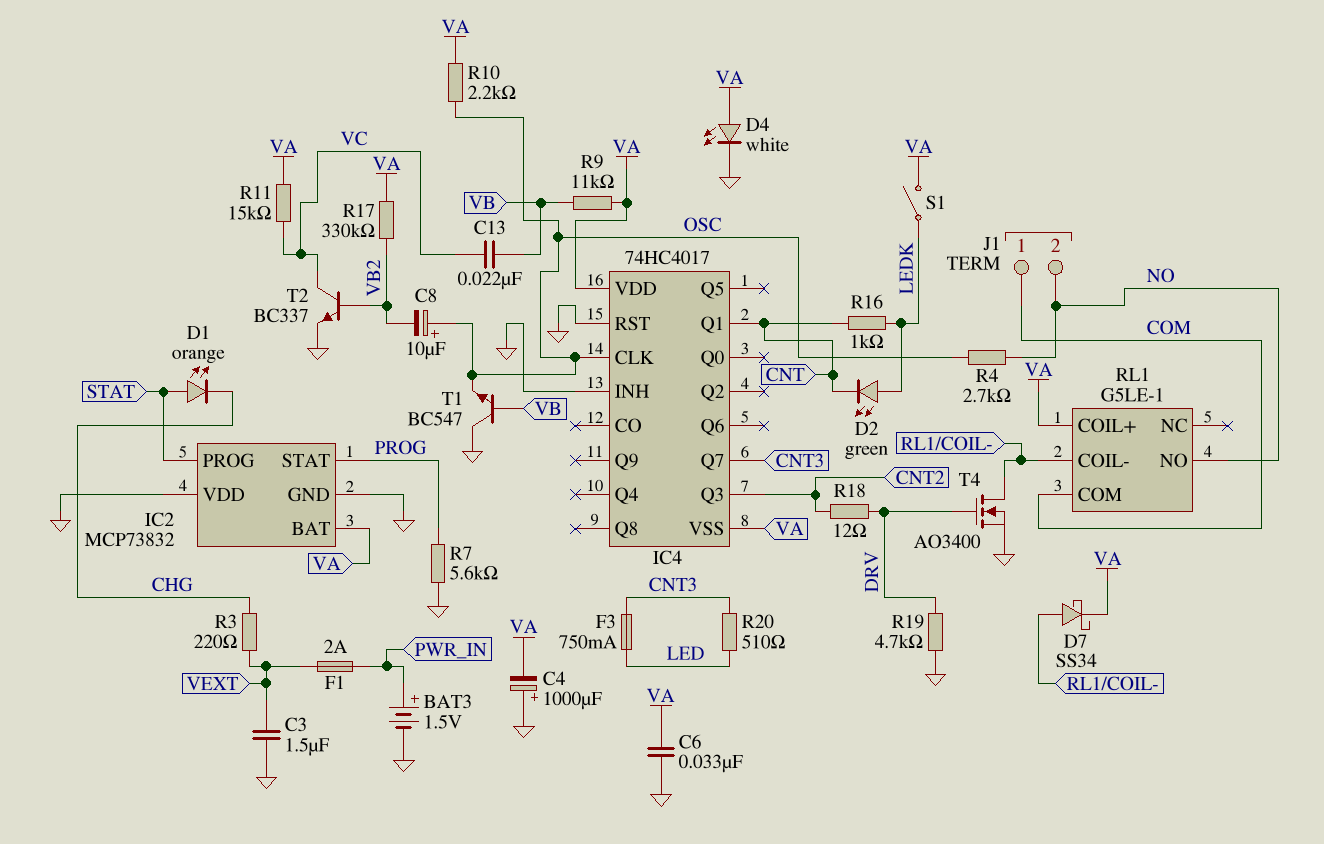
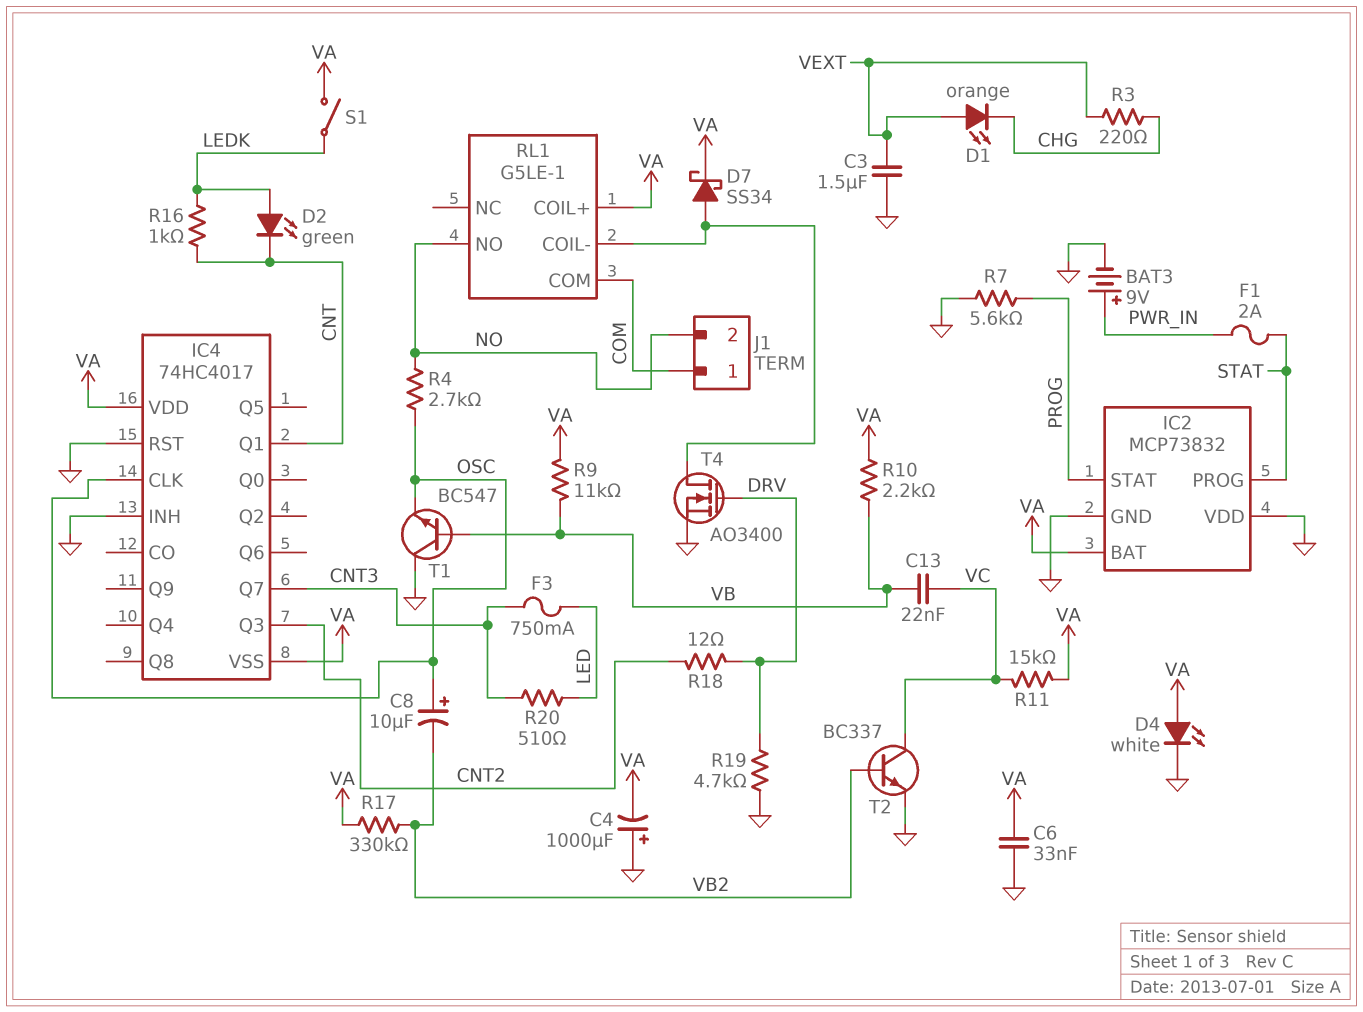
BAT3: 1.5V (plus PWR_IN, minus GND) -> 9V (plus PWR_IN, minus GND)
D1: LED orange (A STAT, K CHG) -> LED orange (A VEXT, K CHG)
F1: 2A (PWR_IN, VEXT) -> 2A (PWR_IN, STAT)
R10: 2.2k (OSC, VA) -> 2.2k (VA, VB)

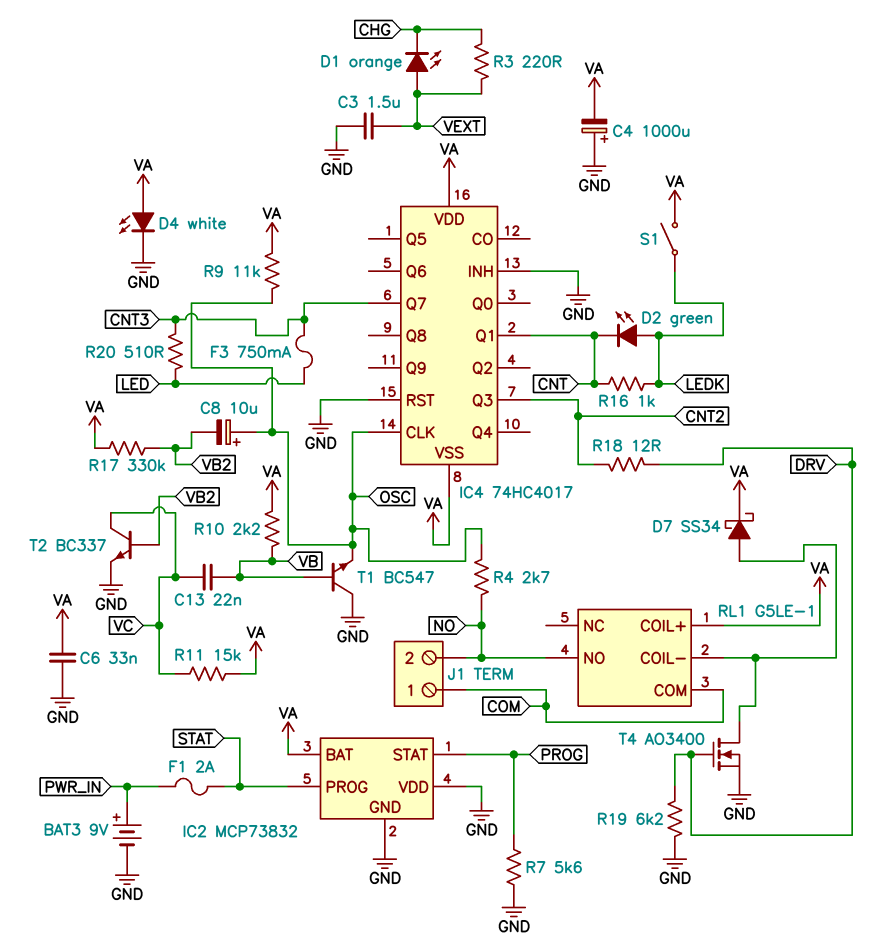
R9: 11k (VA, VB) -> 11k (OSC, VA)
R19: 4.7k (DRV, GND) -> 6.2k (DRV, GND)

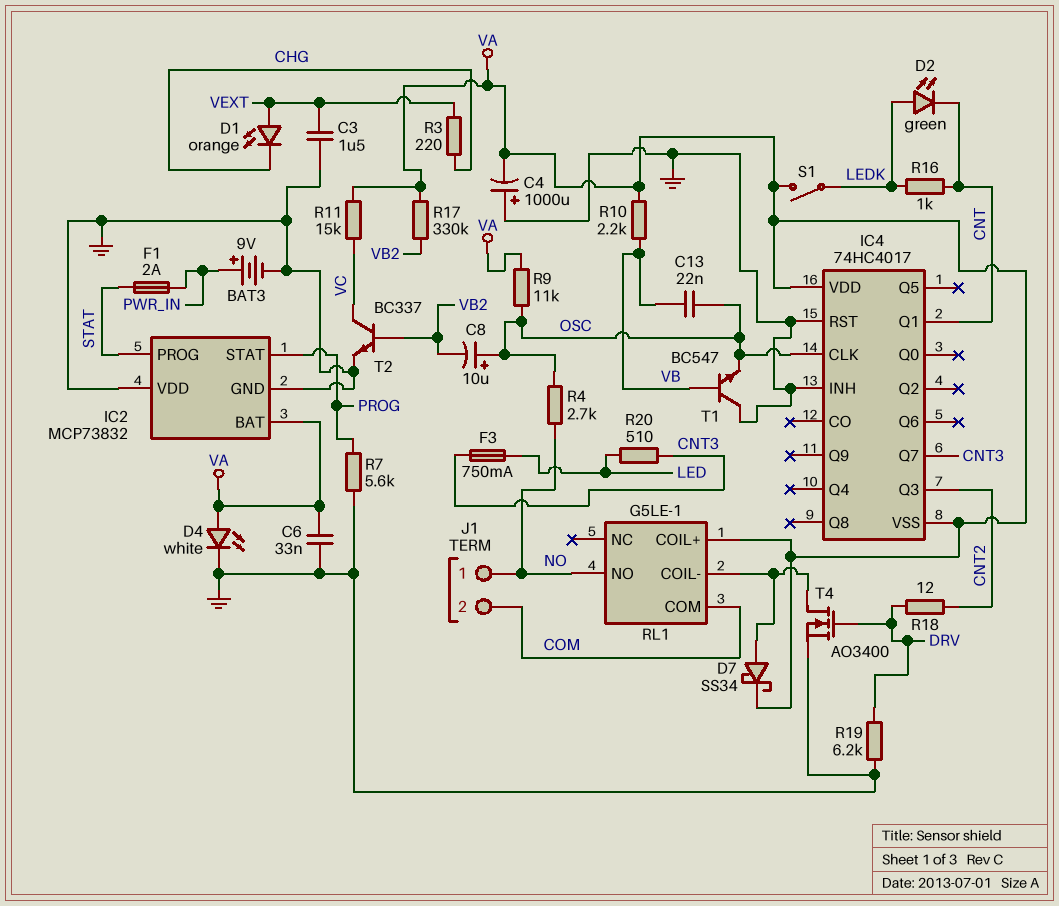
C13: 22nF (VB, VC) -> 22nF (OSC, VB)
J1 pin 1: COM -> NO
J1 pin 2: NO -> COM

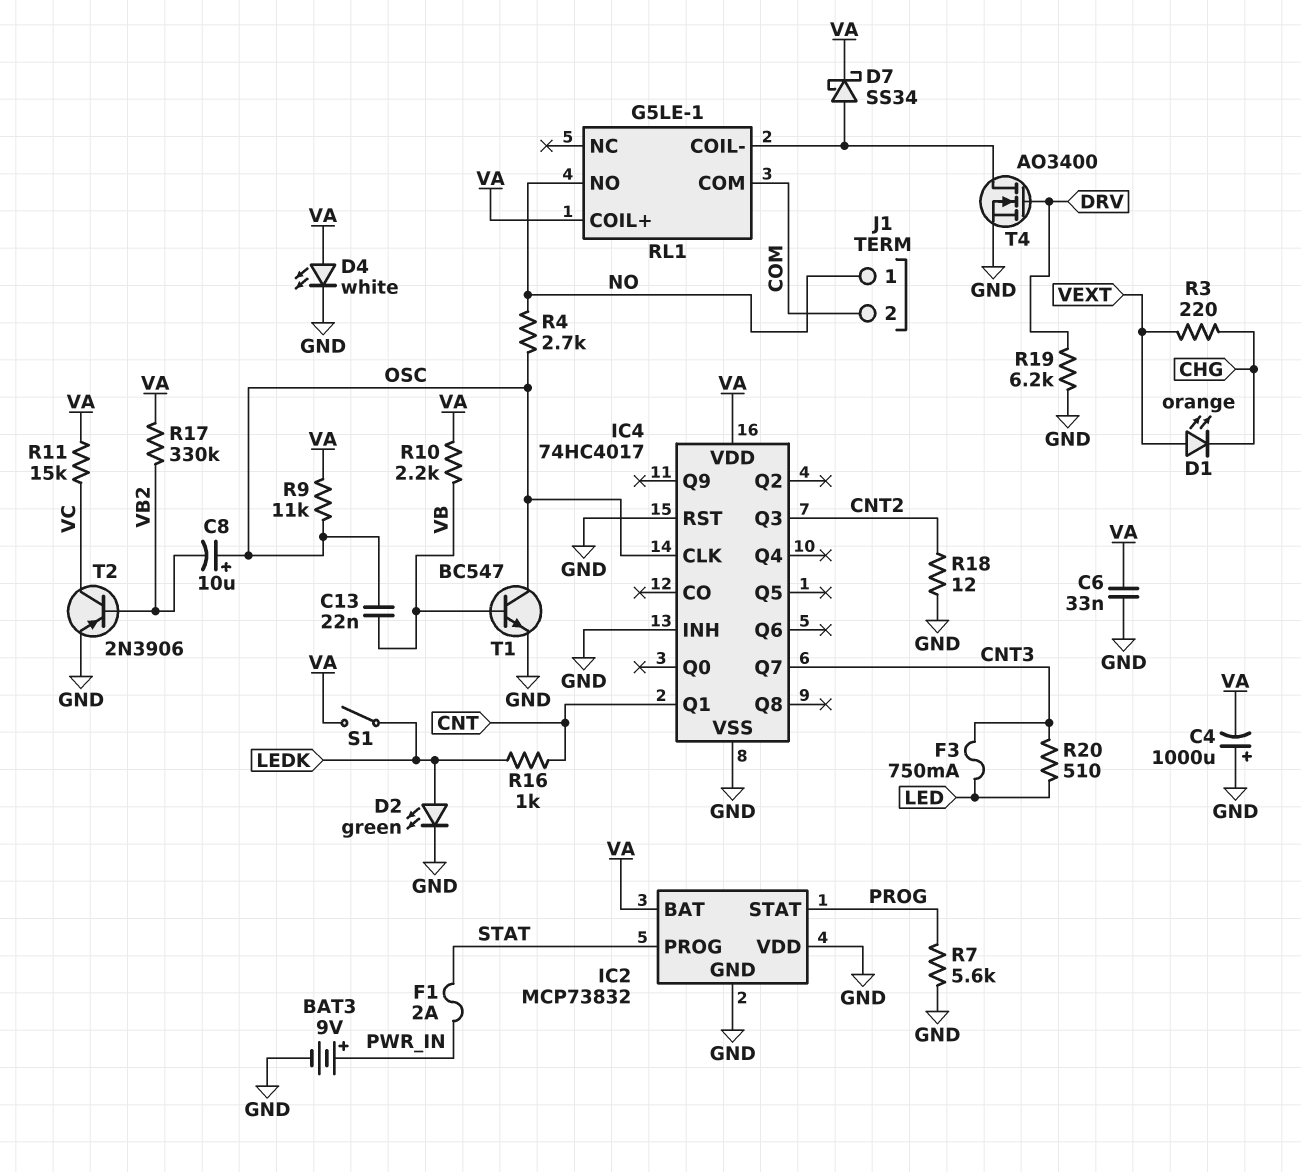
C3: 1.5uF (GND, VEXT) -> none
D2: LED green (A LEDK, K CNT) -> LED green (A LEDK, K GND)
IC4 pin VSS: VA -> GND
R18: 12 (CNT2, DRV) -> 12 (CNT2, GND)
T1: NPN BC547 (B VB, C GND, E OSC) -> NPN BC547 (B VB, C OSC, E GND)
T2: NPN BC337 (B VB2, C VC, E GND) -> PNP 2N3906 (B VB2, C VC, E GND)

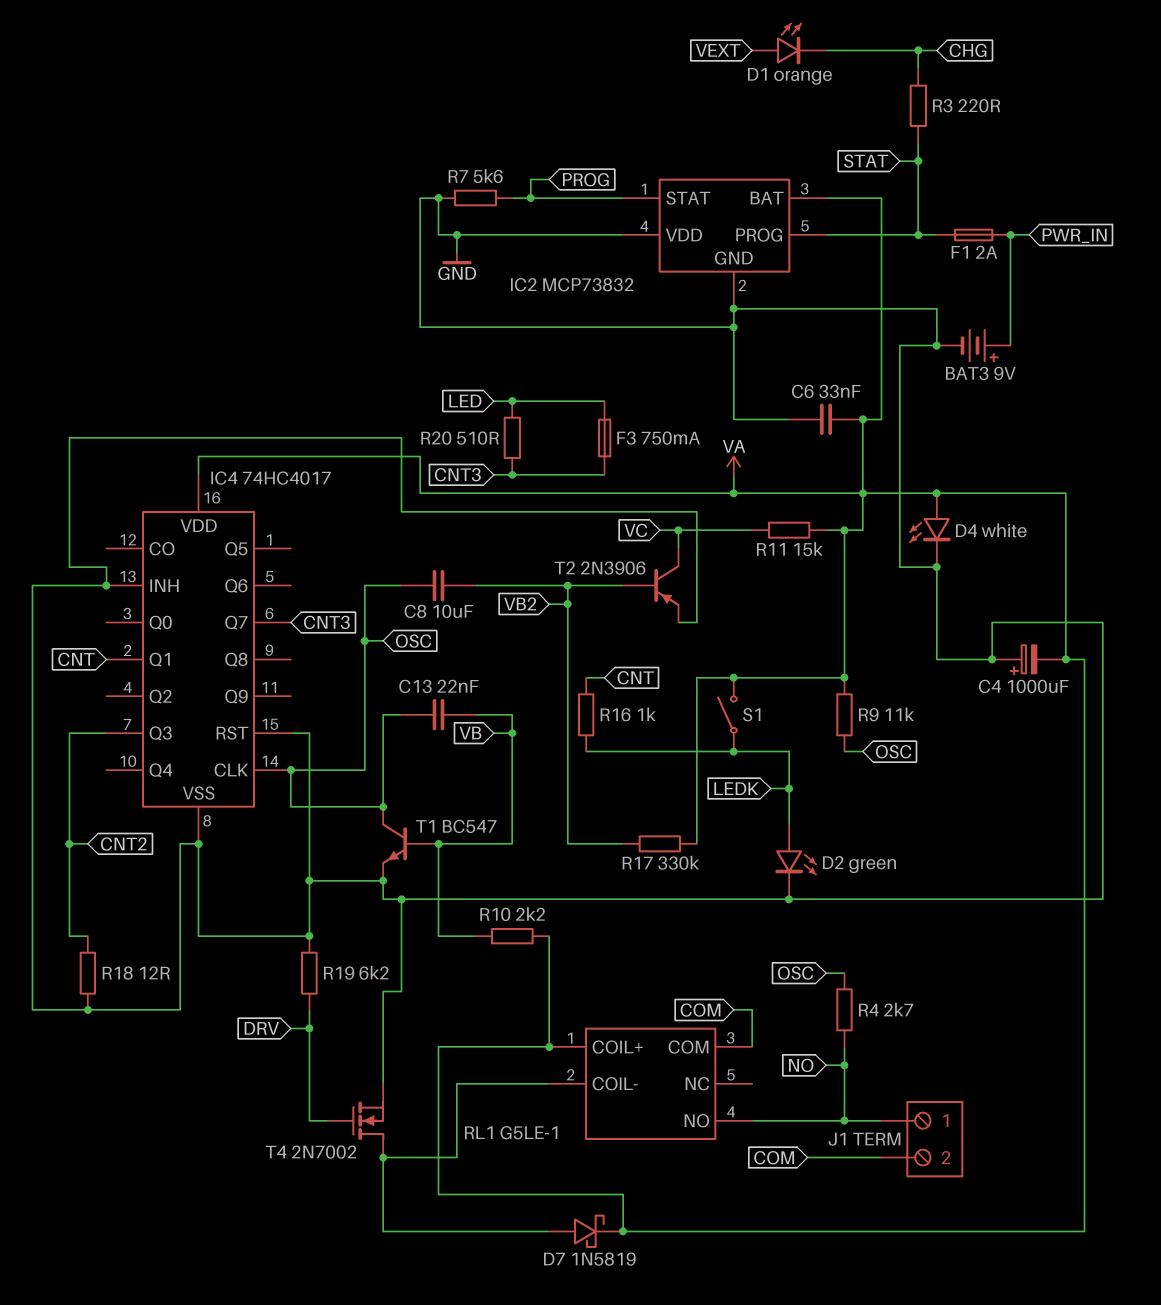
C8: 10uF (plus OSC, minus VB2) -> 10uF (OSC, VB2)
D7: schottky SS34 (A RL1/COIL-, K VA) -> schottky 1N5819 (A RL1/COIL-, K VA)
R3: 220 (CHG, VEXT) -> 220 (CHG, STAT)
T4: NMOS AO3400 (G DRV, D RL1/COIL-, S GND) -> NMOS 2N7002 (G DRV, D RL1/COIL-, S GND)

